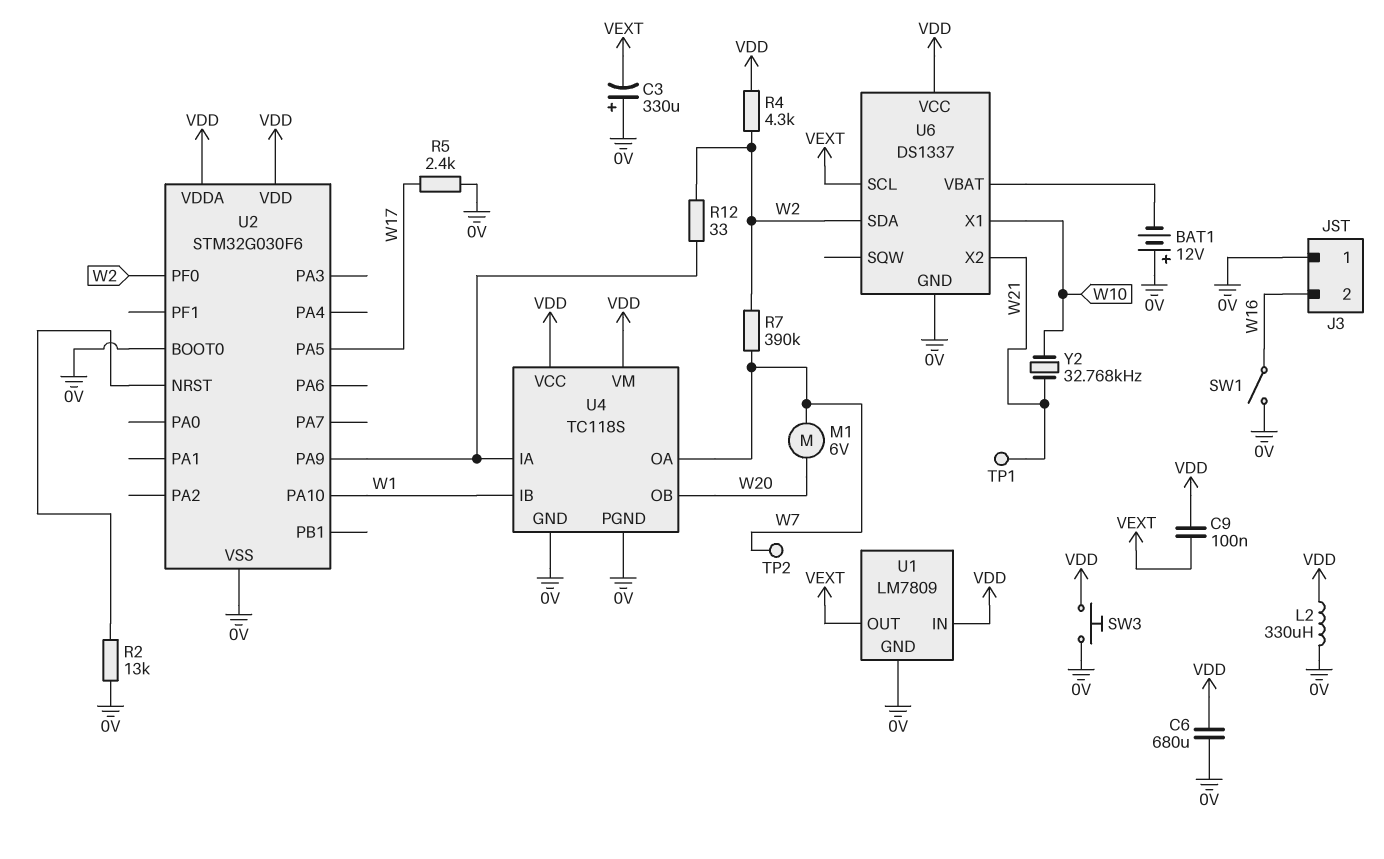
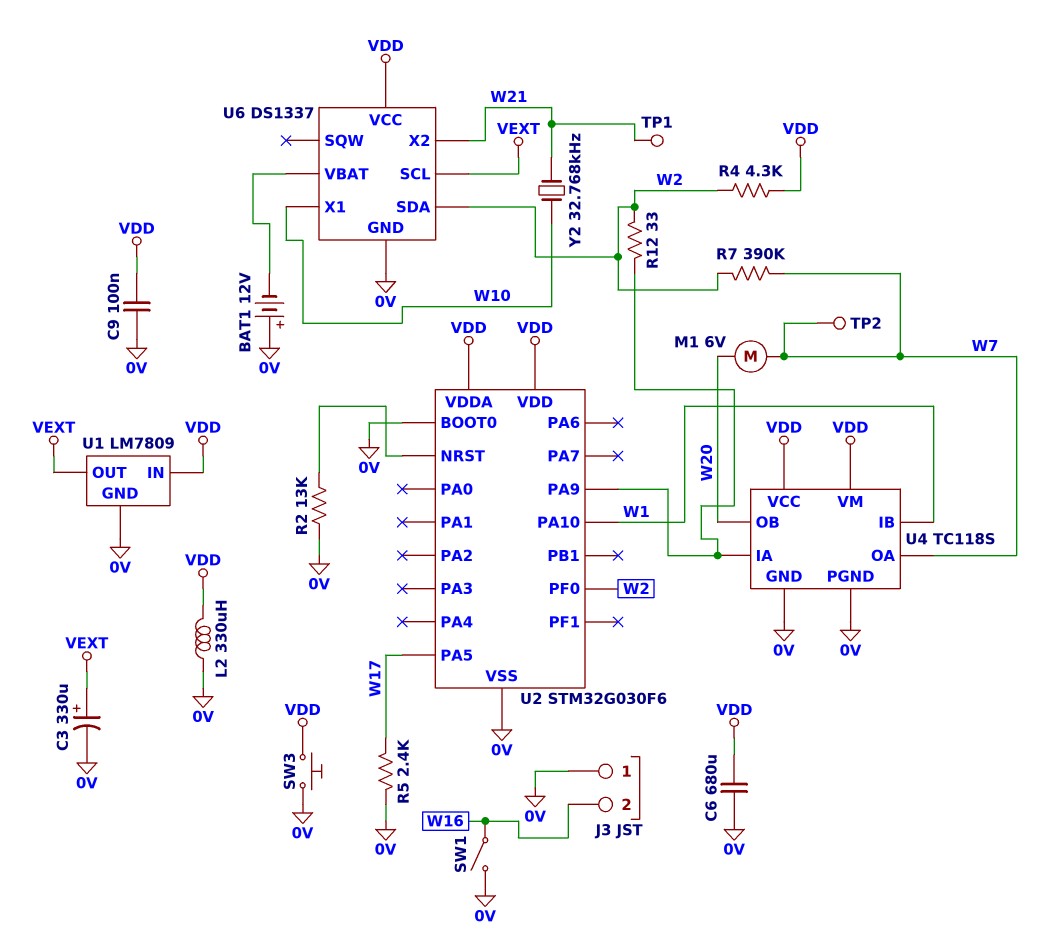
C3: 330uF (plus 0V, minus VEXT) -> 330uF (plus VEXT, minus 0V)
C9: 100nF (VDD, VEXT) -> 100nF (0V, VDD)

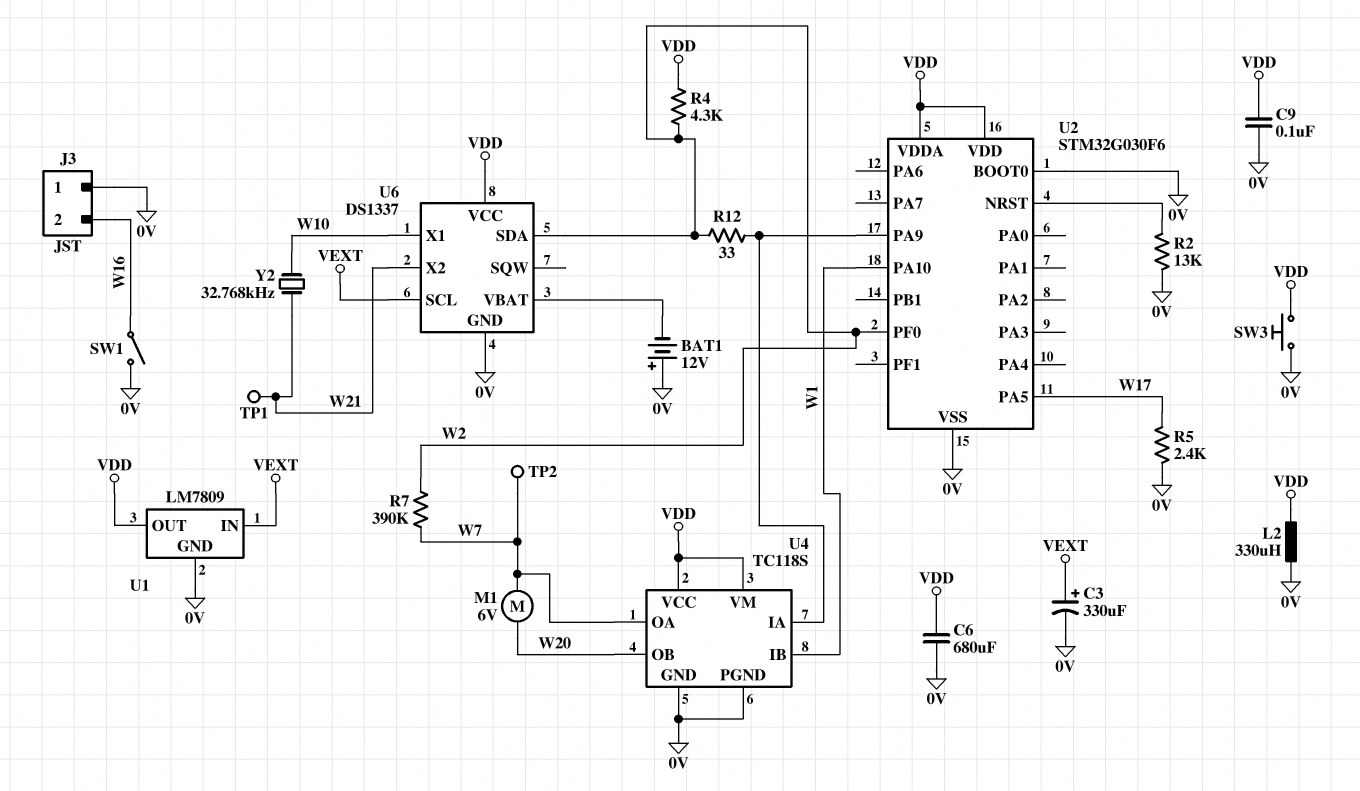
U1 pin IN: VDD -> VEXT
U1 pin OUT: VEXT -> VDD

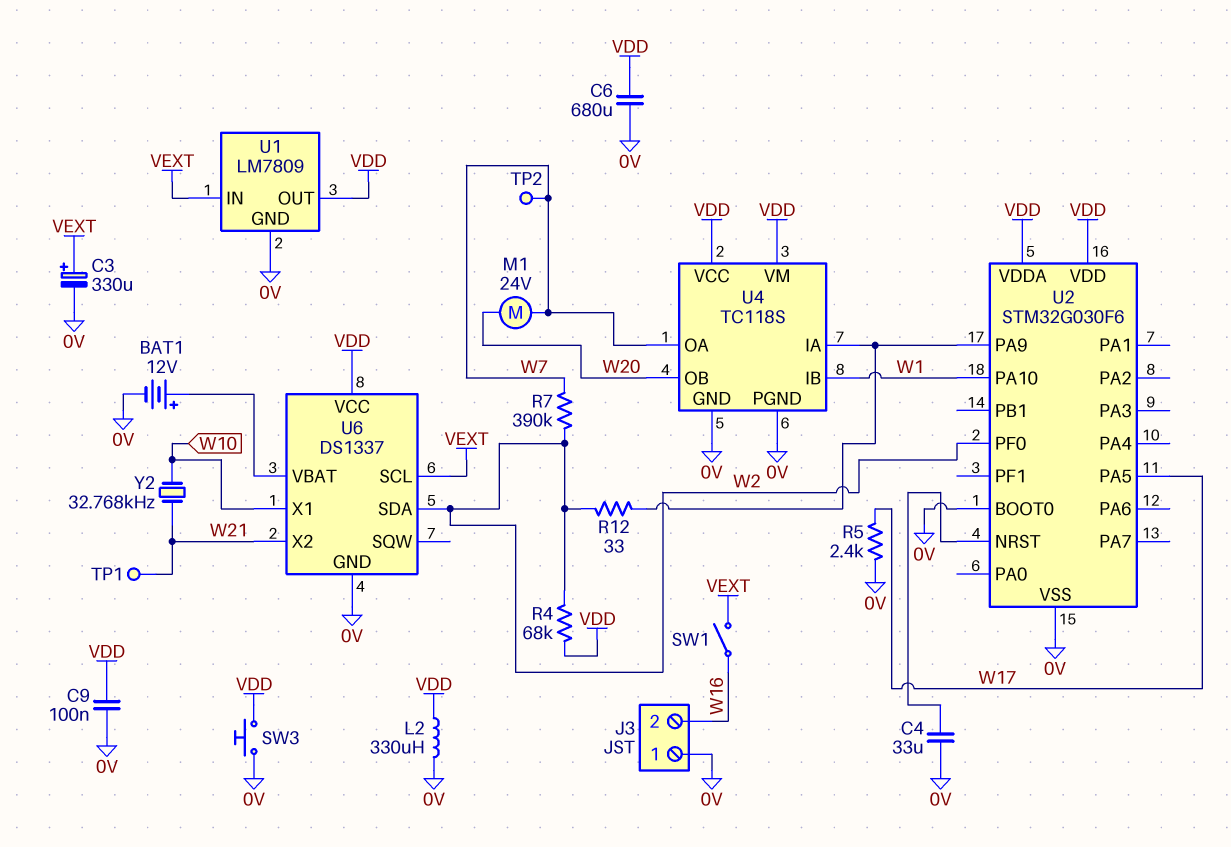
BAT1: 12V (plus 0V, minus U6/VBAT) -> 12V (plus U6/VBAT, minus 0V)
C4: none -> 33uF (0V, U2/NRST)
M1: motor 6V (W7, W20) -> motor 24V (W7, W20)
R2: 13k (0V, U2/NRST) -> none
R4: 4.3k (VDD, W2) -> 68k (VDD, W2)
SW1: switch (0V, W16) -> switch (VEXT, W16)

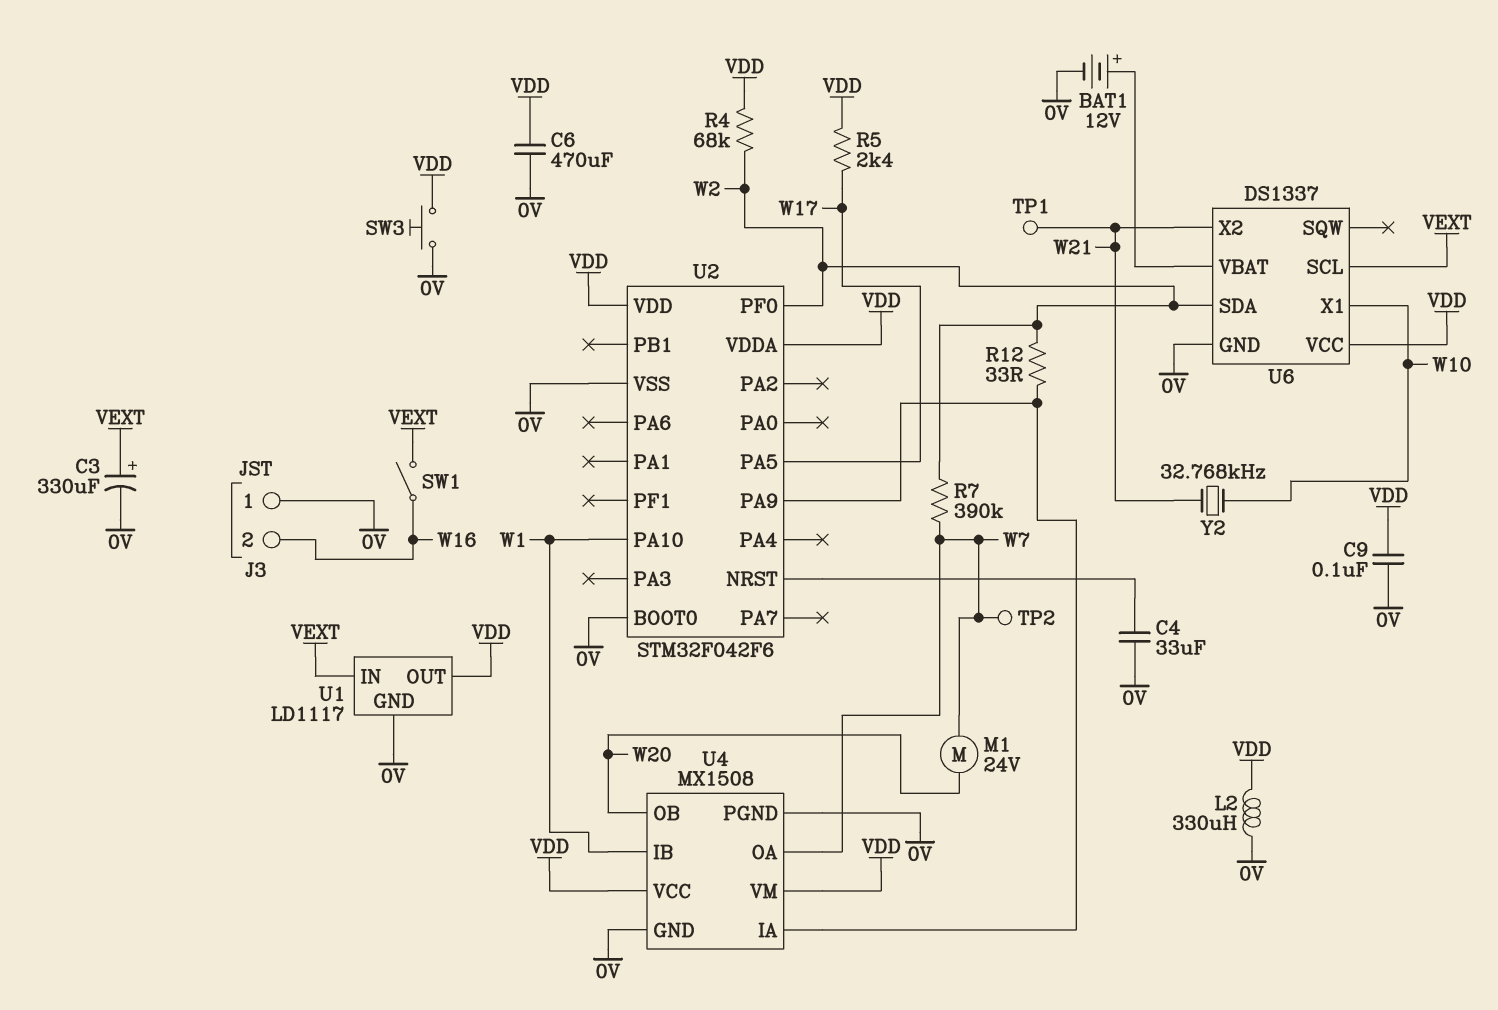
C6: 680uF (0V, VDD) -> 470uF (0V, VDD)
R5: 2.4k (0V, W17) -> 2.4k (VDD, W17)
U1: LM7809 -> LD1117
U2: STM32G030F6 -> STM32F042F6
U4: TC118S -> MX1508

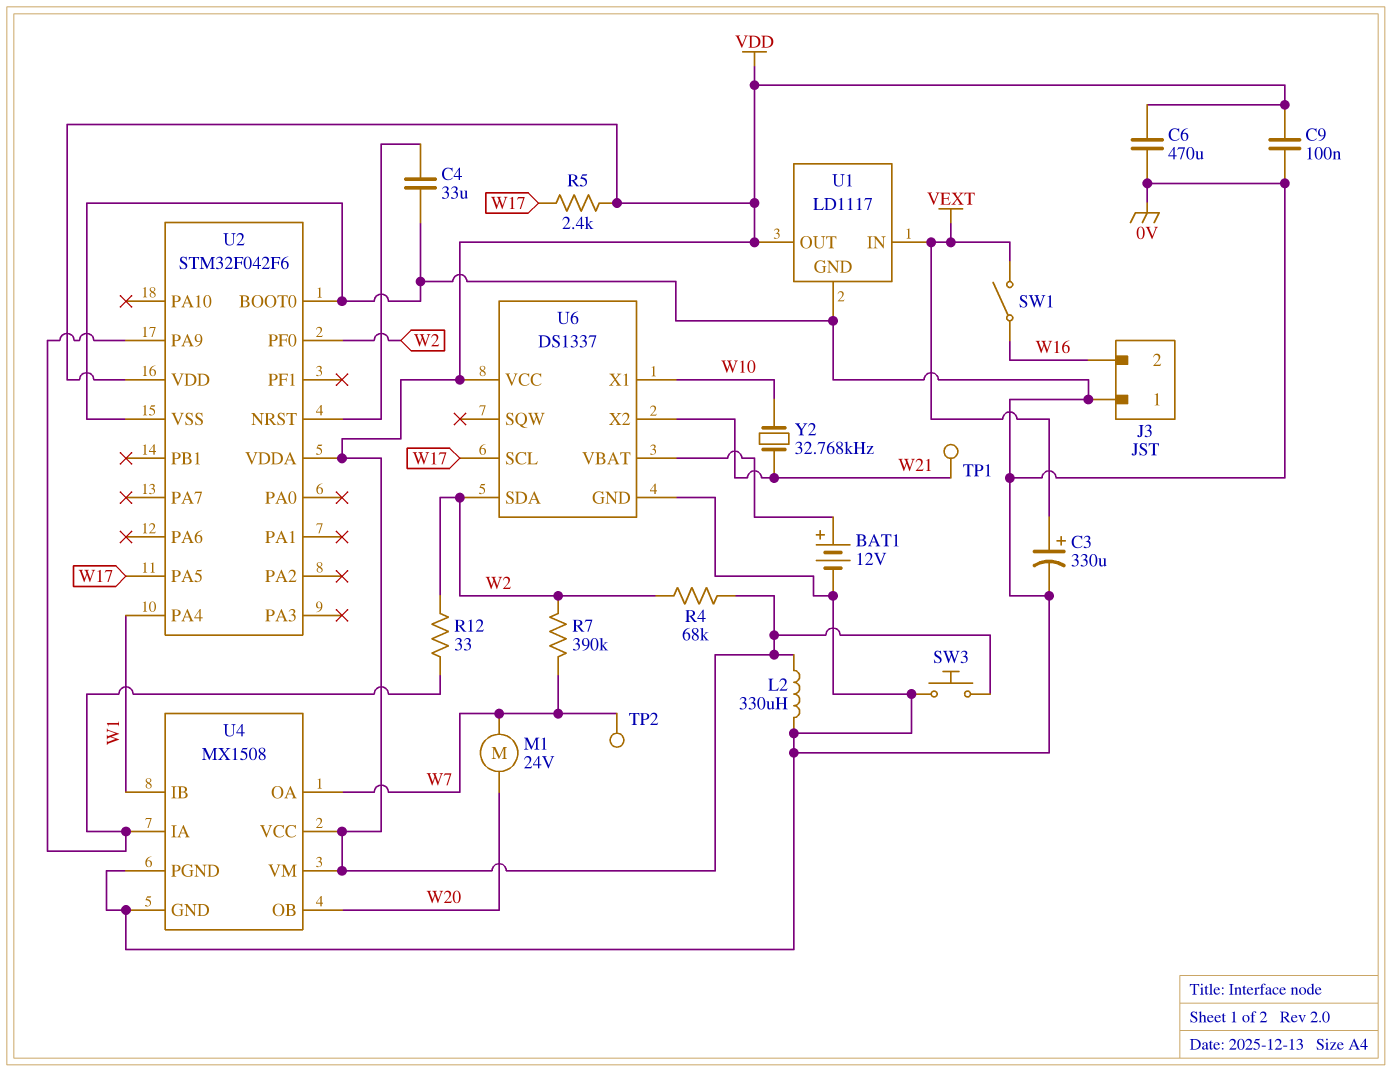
U2 pin PA4: none -> W1
U2 pin PA10: W1 -> none
U6 pin SCL: VEXT -> W17

